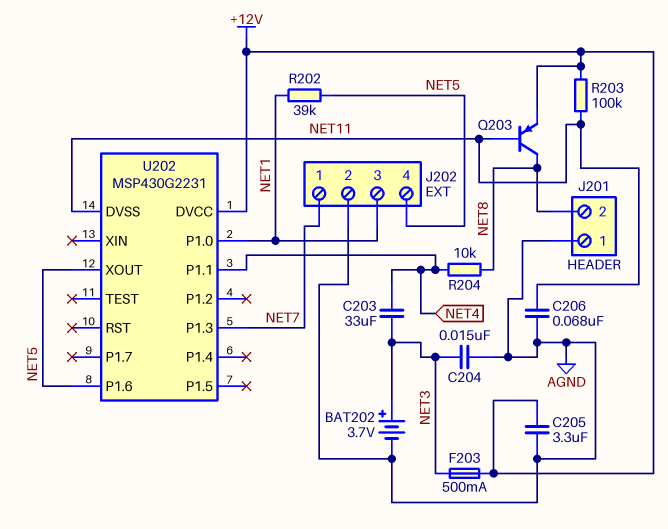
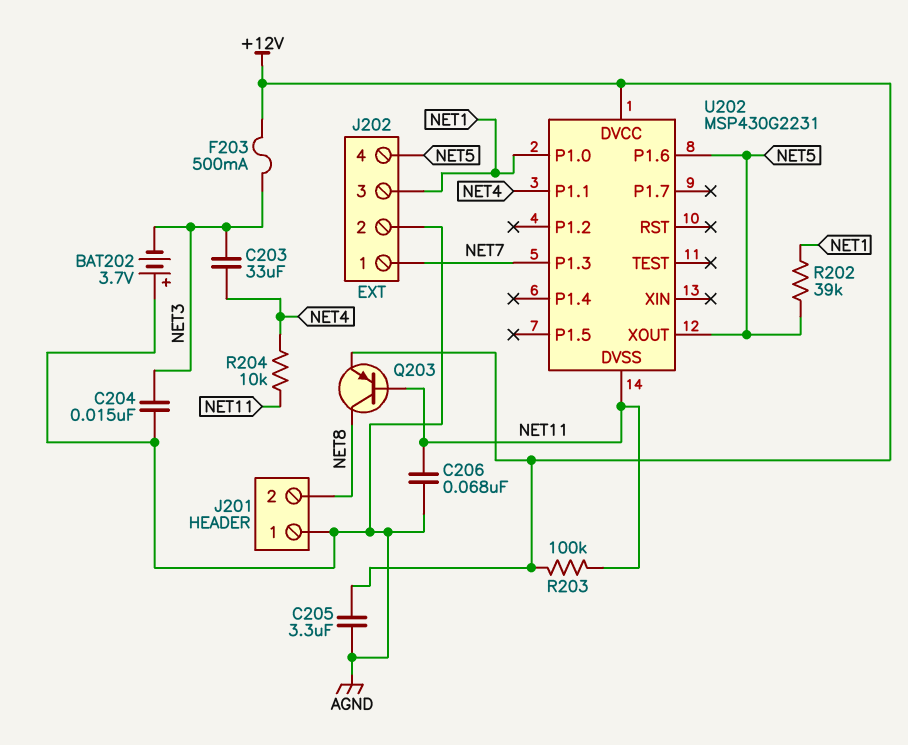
BAT202: 3.7V (plus NET3, minus AGND) -> 3.7V (plus AGND, minus NET3)
R204: 10k (NET4, NET8) -> 10k (NET4, NET11)

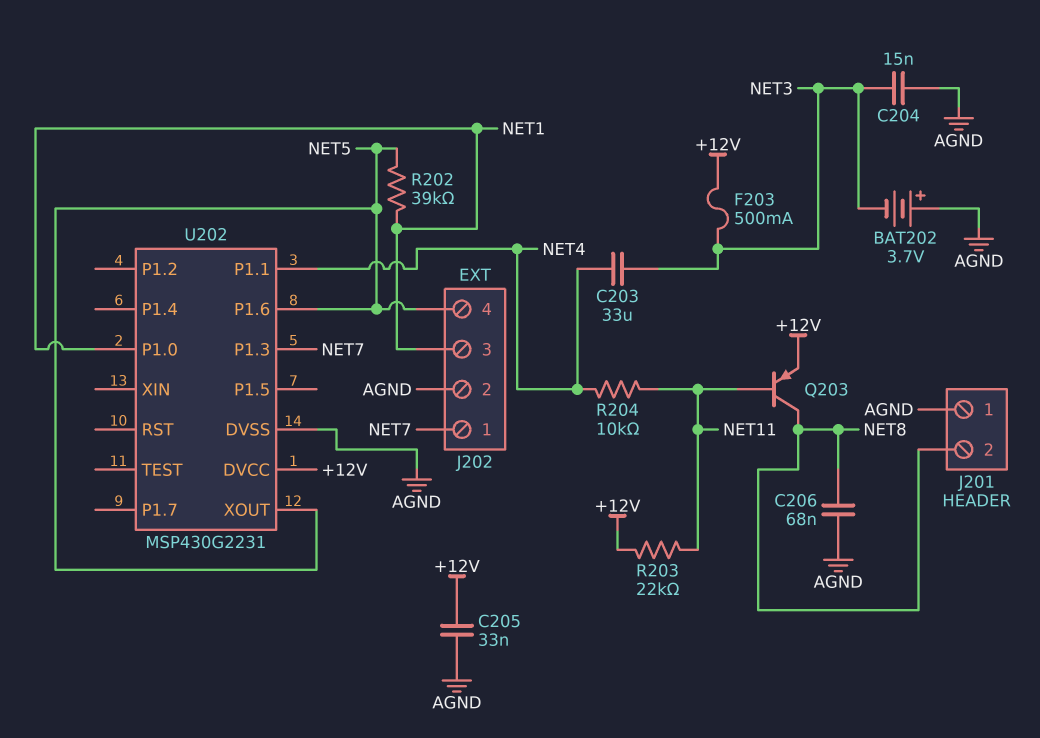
C205: 3.3uF (+12V, AGND) -> 33nF (+12V, AGND)
C206: 68nF (AGND, NET11) -> 68nF (AGND, NET8)
R203: 100k (+12V, NET11) -> 22k (+12V, NET11)
U202 pin DVSS: NET11 -> AGND

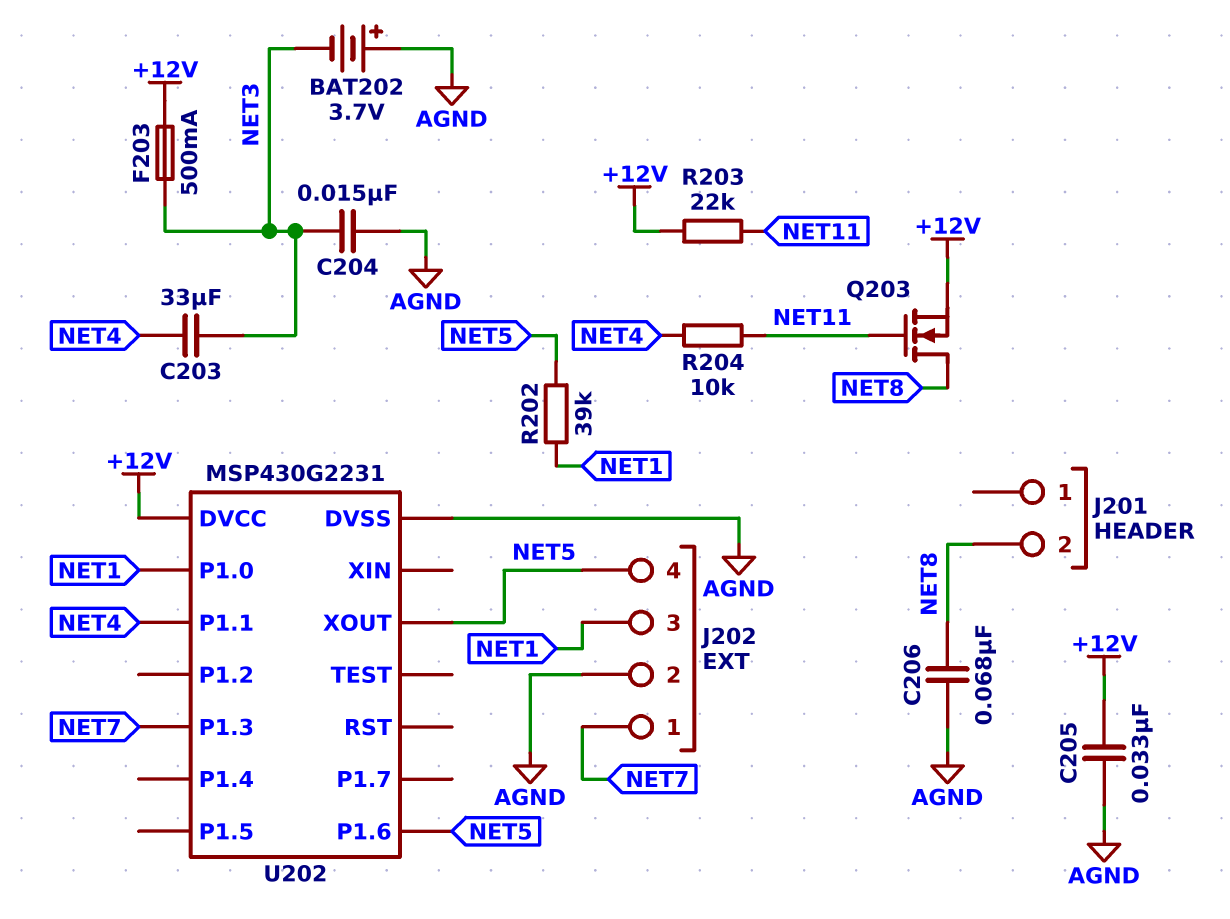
J201 pin 1: AGND -> none
Q203: PNP (B NET11, C NET8, E +12V) -> NMOS (G NET11, D NET8, S +12V)

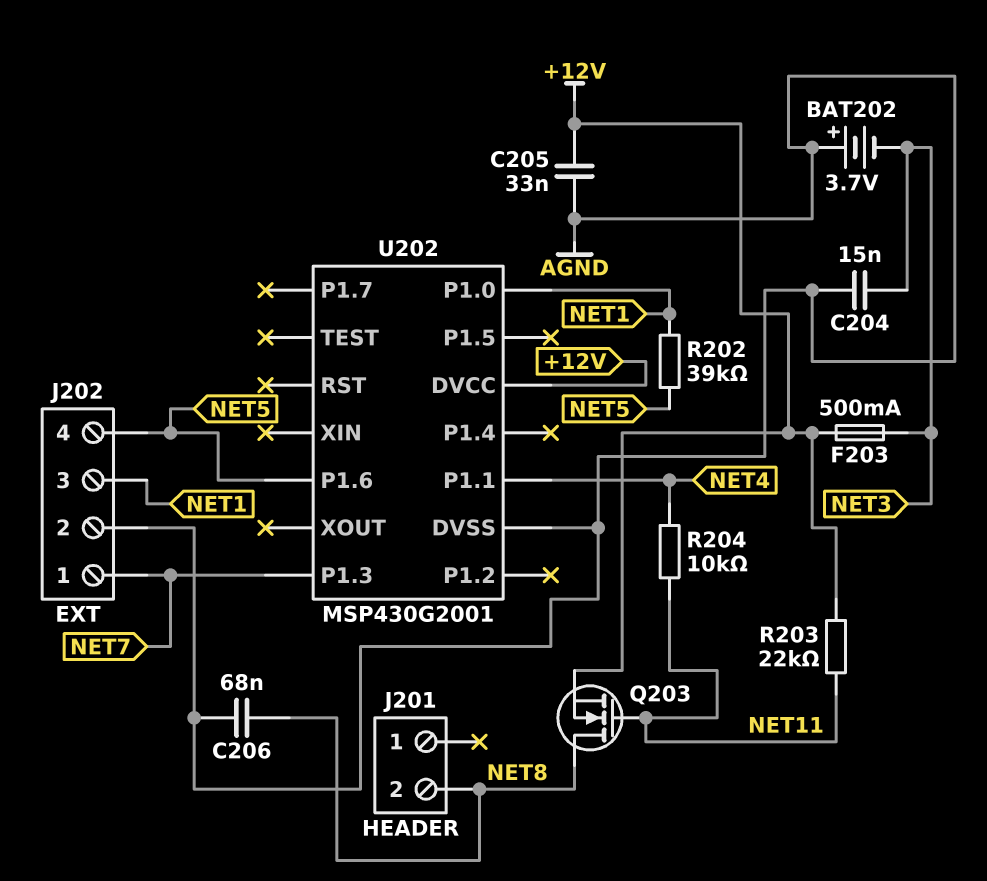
C203: 33uF (NET3, NET4) -> none
U202: MSP430G2231 -> MSP430G2001
U202 pin XOUT: NET5 -> none

